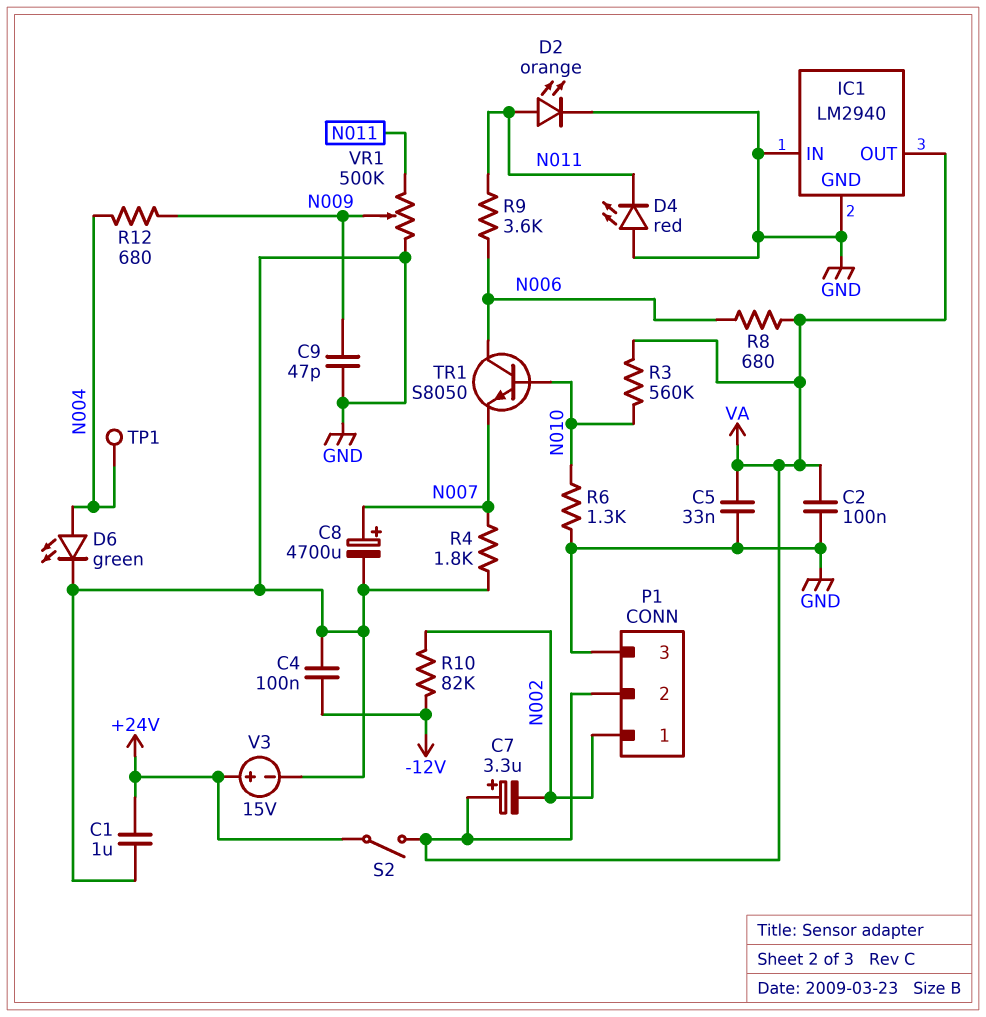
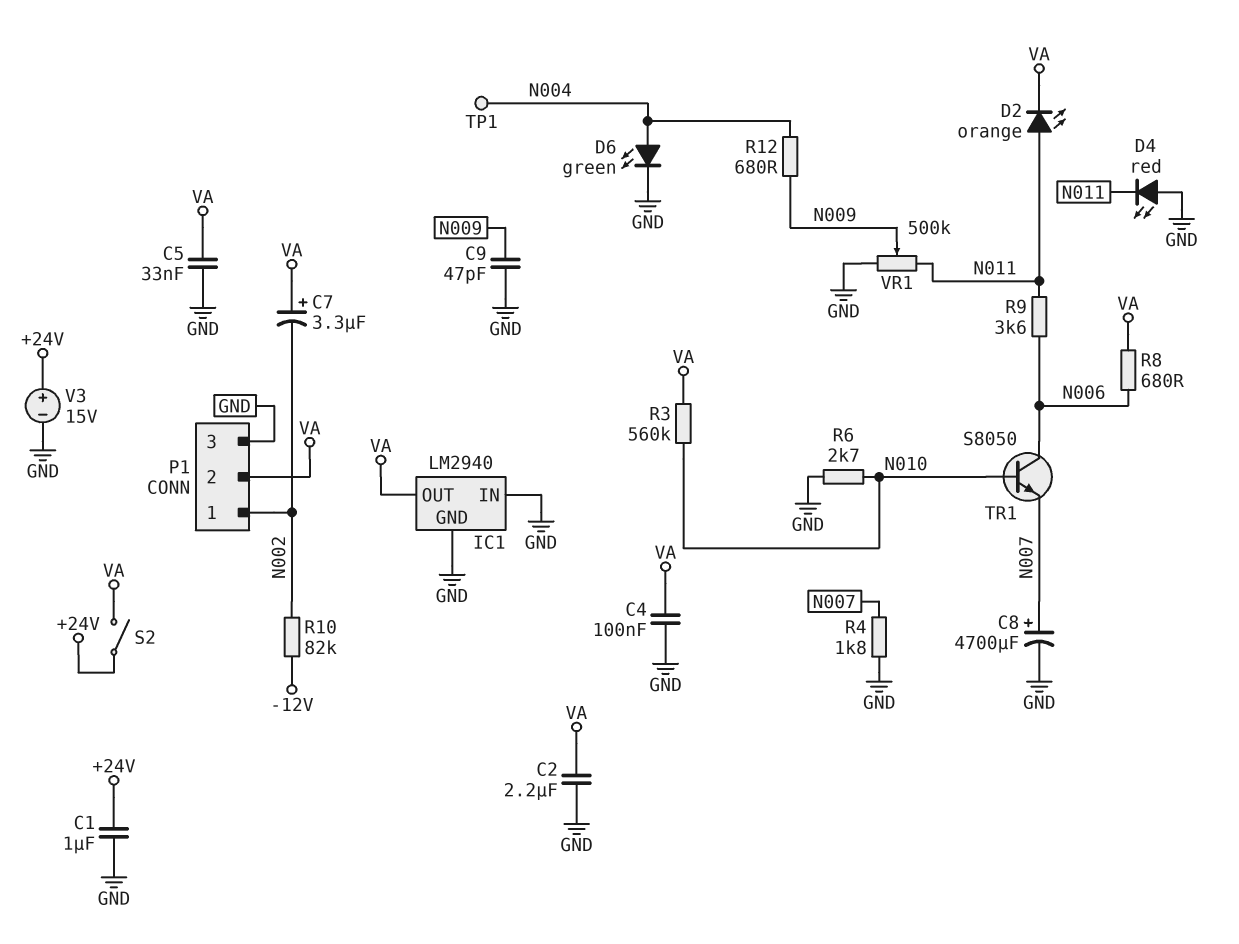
C2: 100nF (GND, VA) -> 2.2uF (GND, VA)
C4: 100nF (-12V, GND) -> 100nF (GND, VA)
D2: LED orange (A N011, K GND) -> LED orange (A N011, K VA)
R6: 1.3k (GND, N010) -> 2.7k (GND, N010)

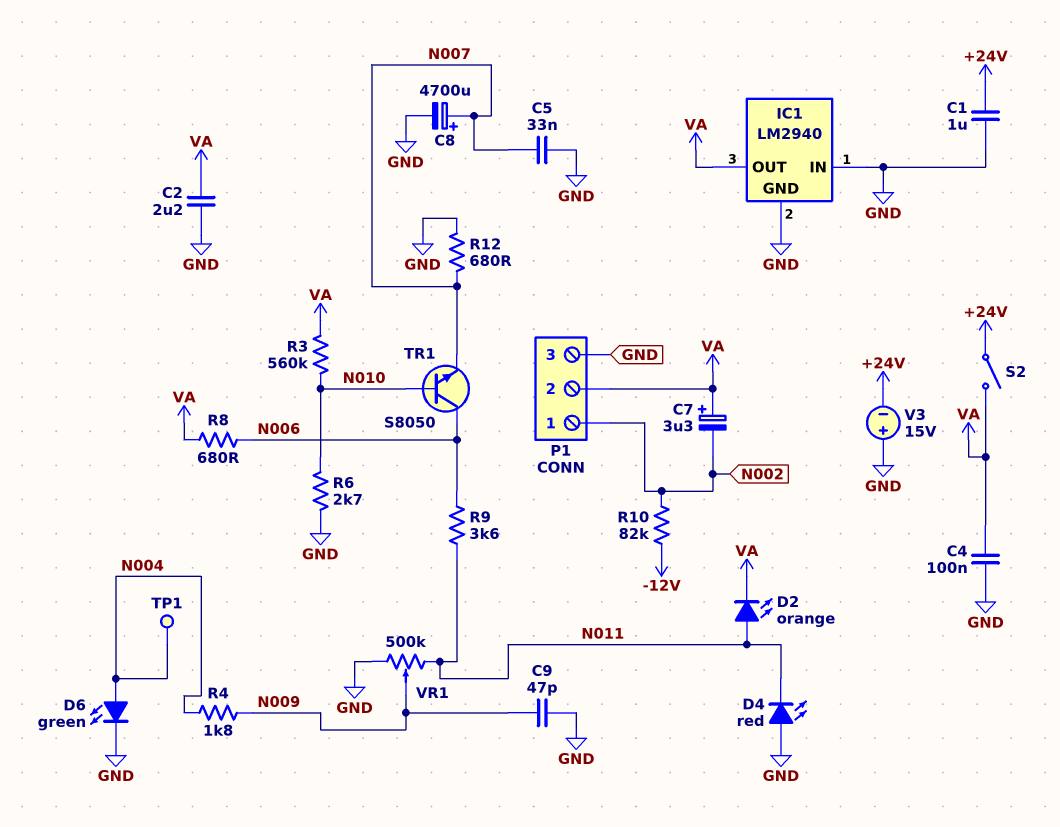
C5: 33nF (GND, VA) -> 33nF (GND, N007)
R4: 1.8k (GND, N007) -> 1.8k (N004, N009)
R12: 680 (N004, N009) -> 680 (GND, N007)
V3: 15V (plus +24V, minus GND) -> 15V (plus GND, minus +24V)

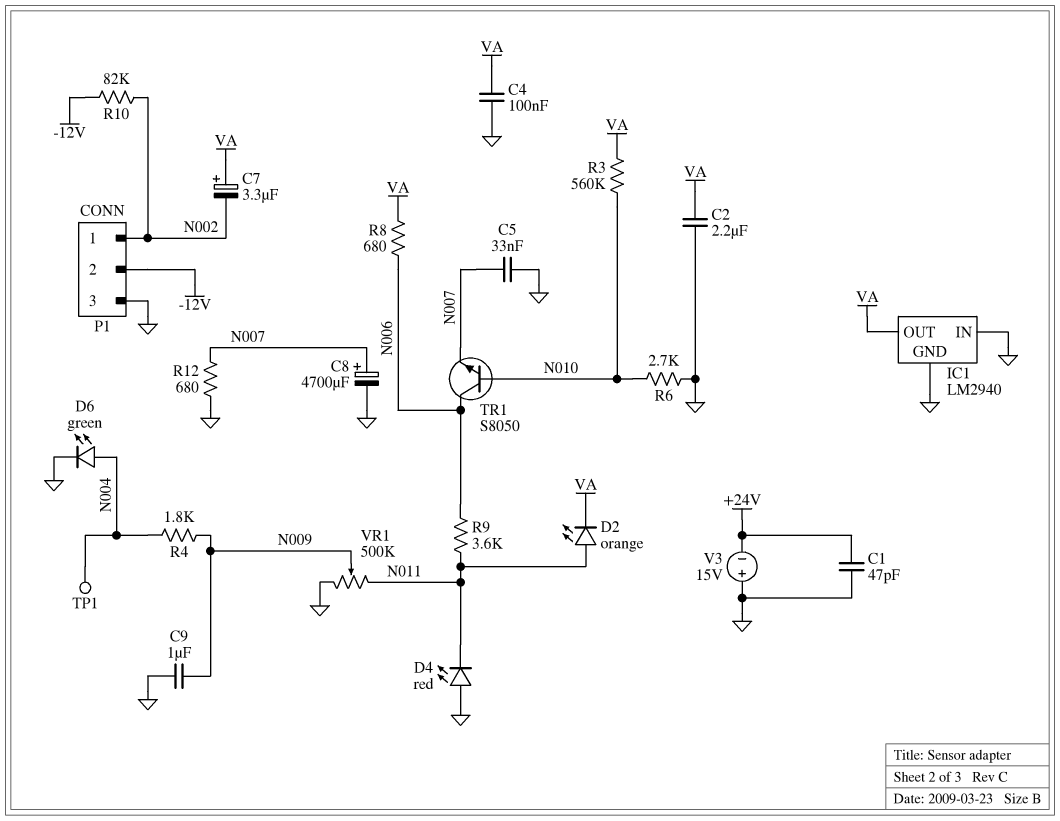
C1: 1uF (+24V, GND) -> 47pF (+24V, GND)
C9: 47pF (GND, N009) -> 1uF (GND, N009)
P1 pin 2: VA -> -12V
S2: switch (+24V, VA) -> none

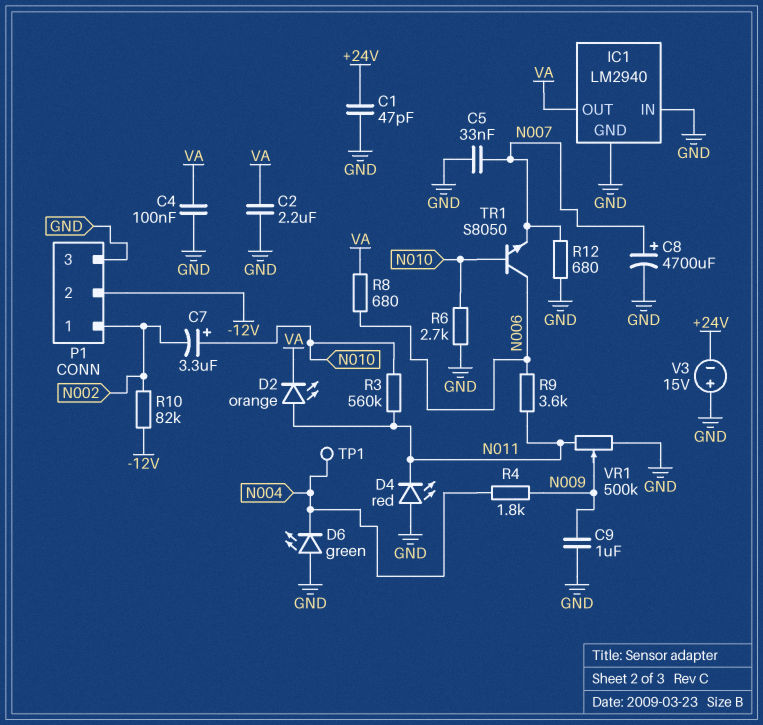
C7: 3.3uF (plus VA, minus N002) -> 3.3uF (plus N010, minus N002)
D6: LED green (A N004, K GND) -> LED green (A GND, K N004)
R3: 560k (N010, VA) -> 560k (N010, N011)

